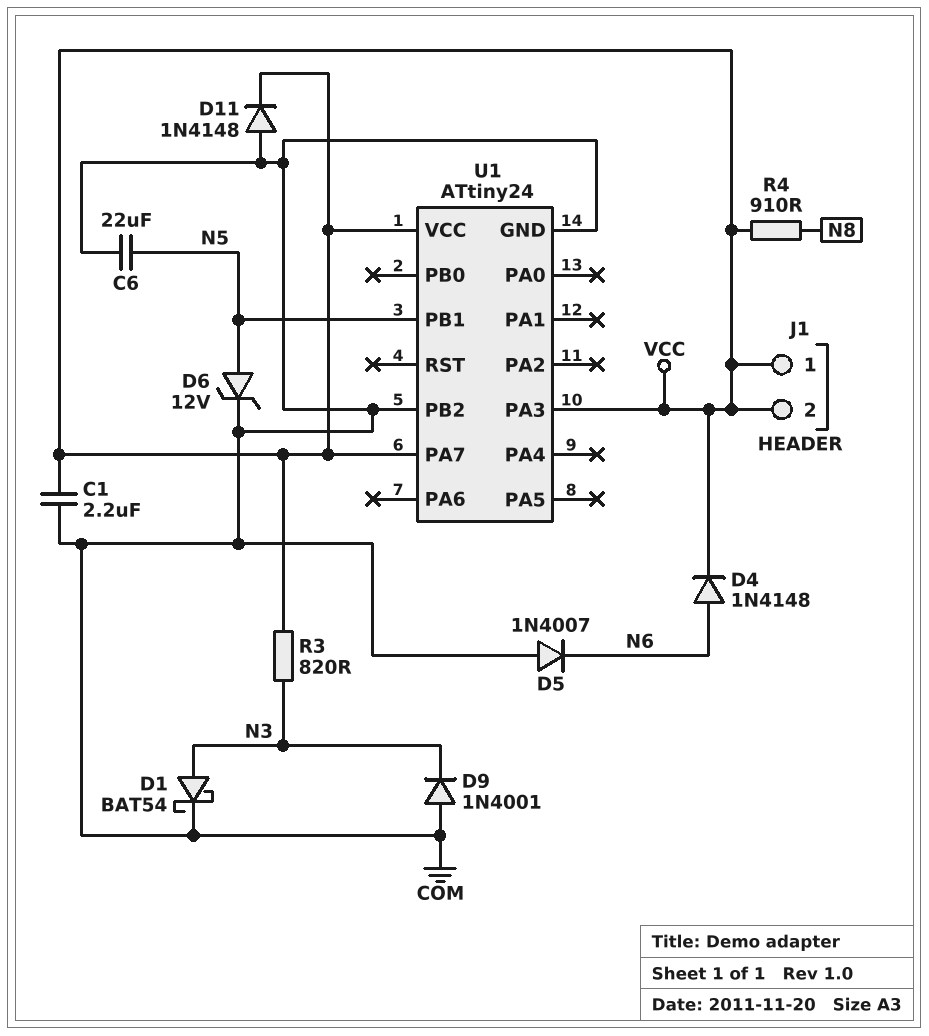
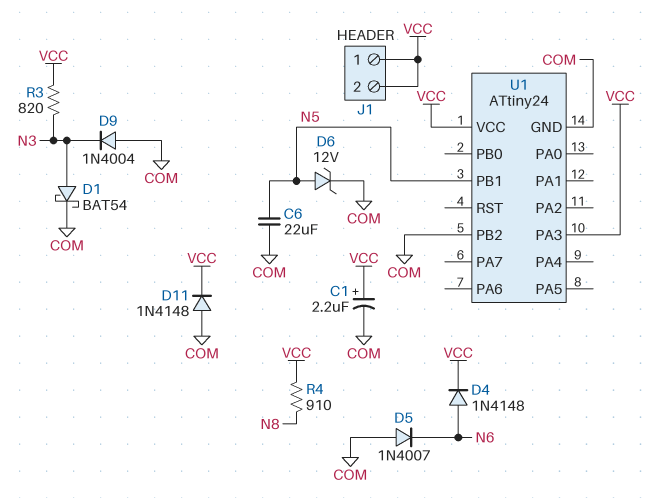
C1: 2.2uF (COM, VCC) -> 2.2uF (plus VCC, minus COM)
D9: diode 1N4001 (A COM, K N3) -> diode 1N4004 (A COM, K N3)
U1 pin PA7: VCC -> none

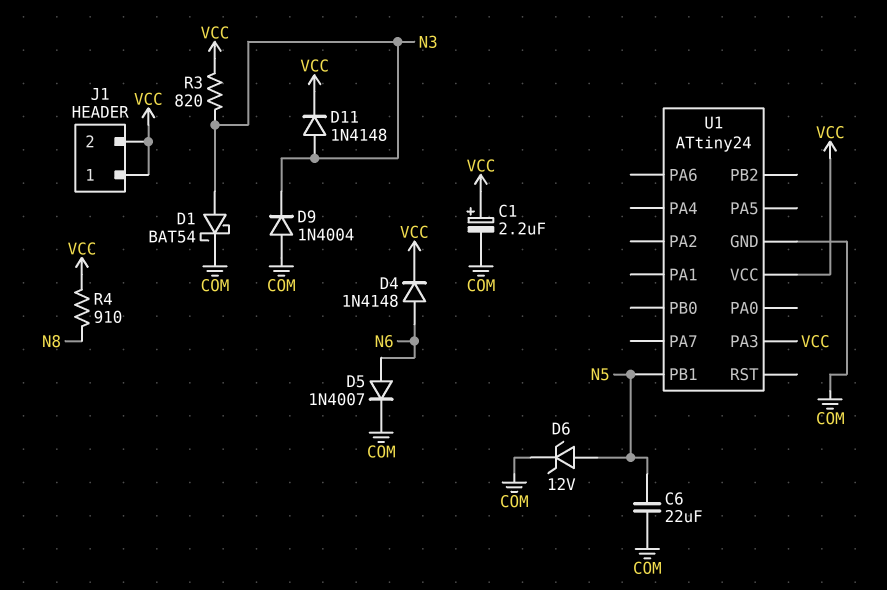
D5: diode 1N4007 (A COM, K N6) -> diode 1N4007 (A N6, K COM)
D11: diode 1N4148 (A COM, K VCC) -> diode 1N4148 (A N3, K VCC)
U1 pin PB2: COM -> none

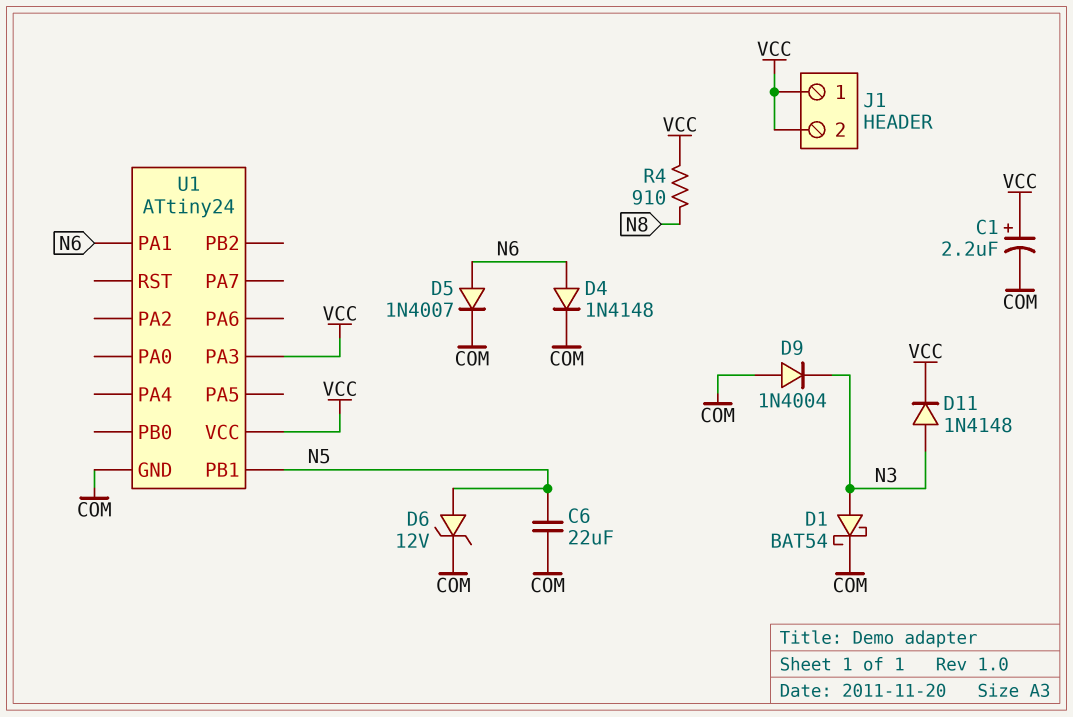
D4: diode 1N4148 (A N6, K VCC) -> diode 1N4148 (A N6, K COM)
R3: 820 (N3, VCC) -> none
U1 pin PA1: none -> N6

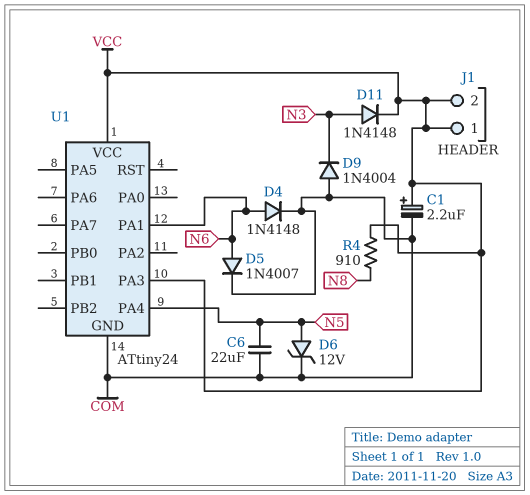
D1: schottky BAT54 (A N3, K COM) -> none
U1 pin PA4: none -> N5
U1 pin PB1: N5 -> none

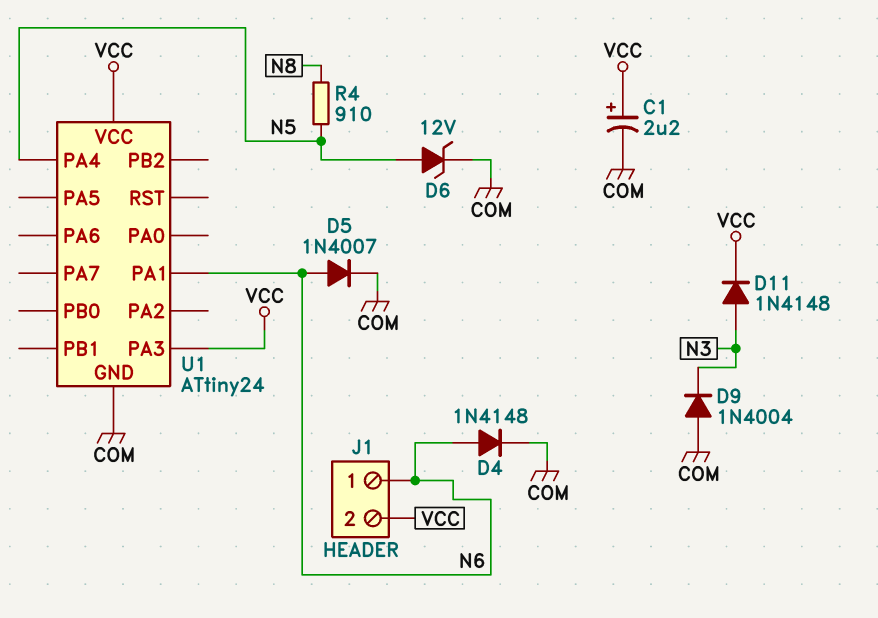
C6: 22uF (COM, N5) -> none
J1 pin 1: VCC -> N6
R4: 910 (N8, VCC) -> 910 (N5, N8)

